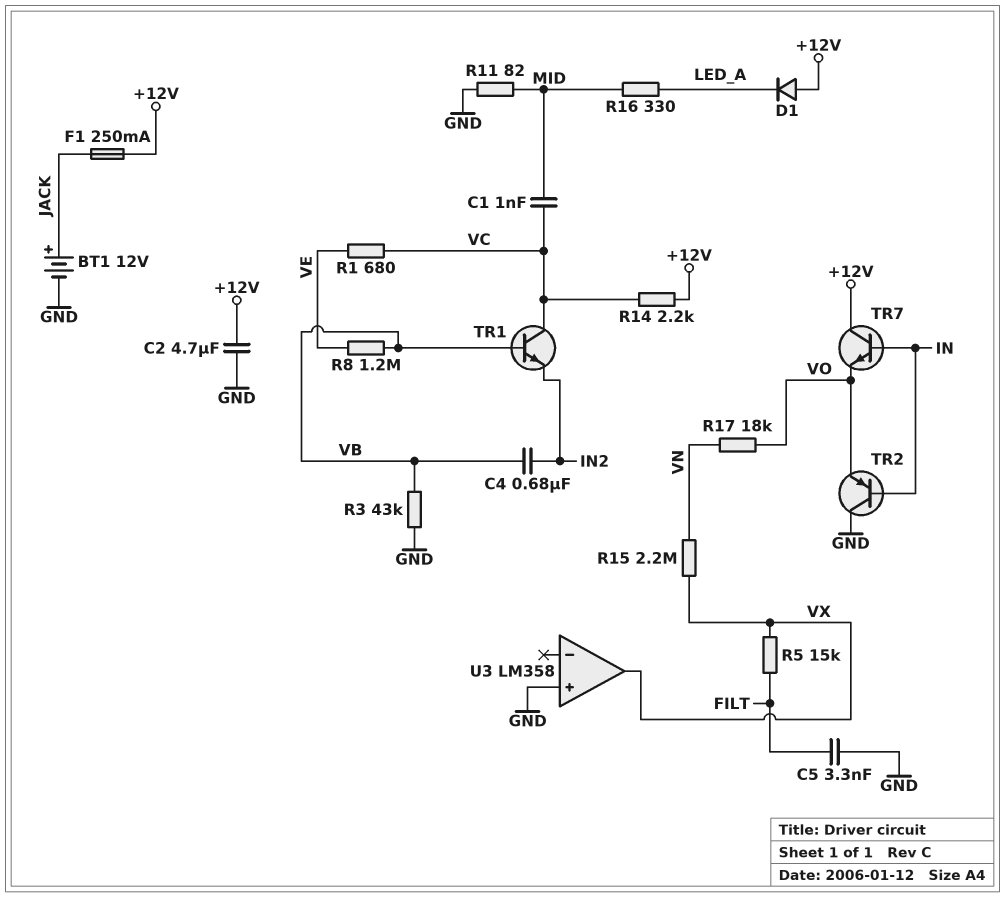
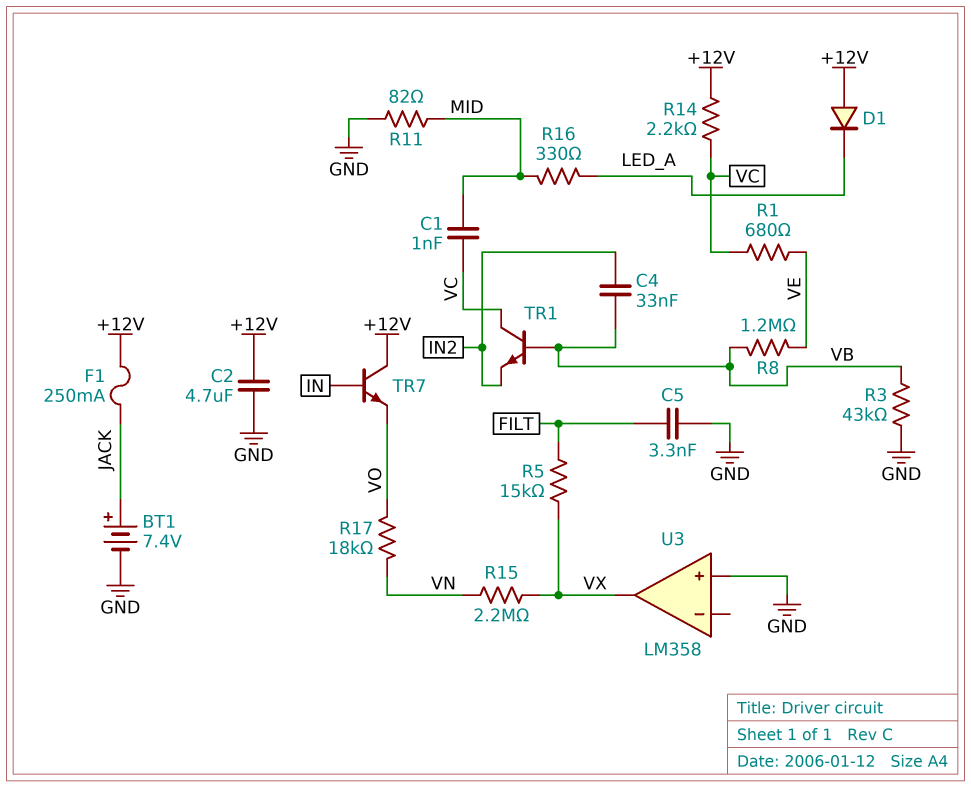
BT1: 12V (plus JACK, minus GND) -> 7.4V (plus JACK, minus GND)
C4: 680nF (IN2, VB) -> 33nF (IN2, VB)
TR2: PNP (B IN, C GND, E VO) -> none

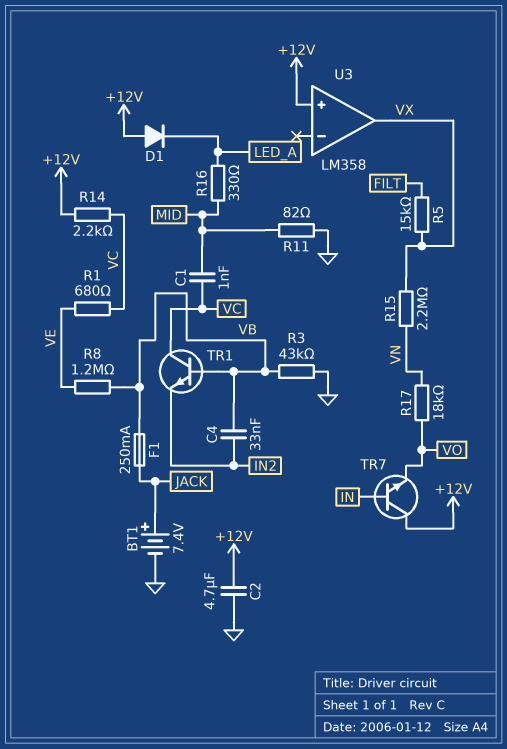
C5: 3.3nF (FILT, GND) -> none
F1: 250mA (+12V, JACK) -> 250mA (JACK, VB)
U3 pin in+: GND -> +12V

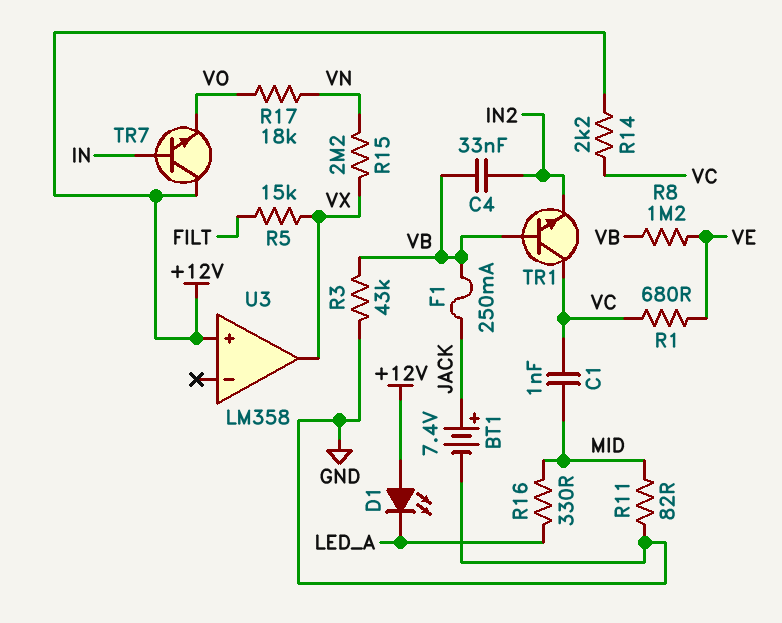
C2: 4.7uF (+12V, GND) -> none
D1: diode (A +12V, K LED_A) -> LED (A +12V, K LED_A)

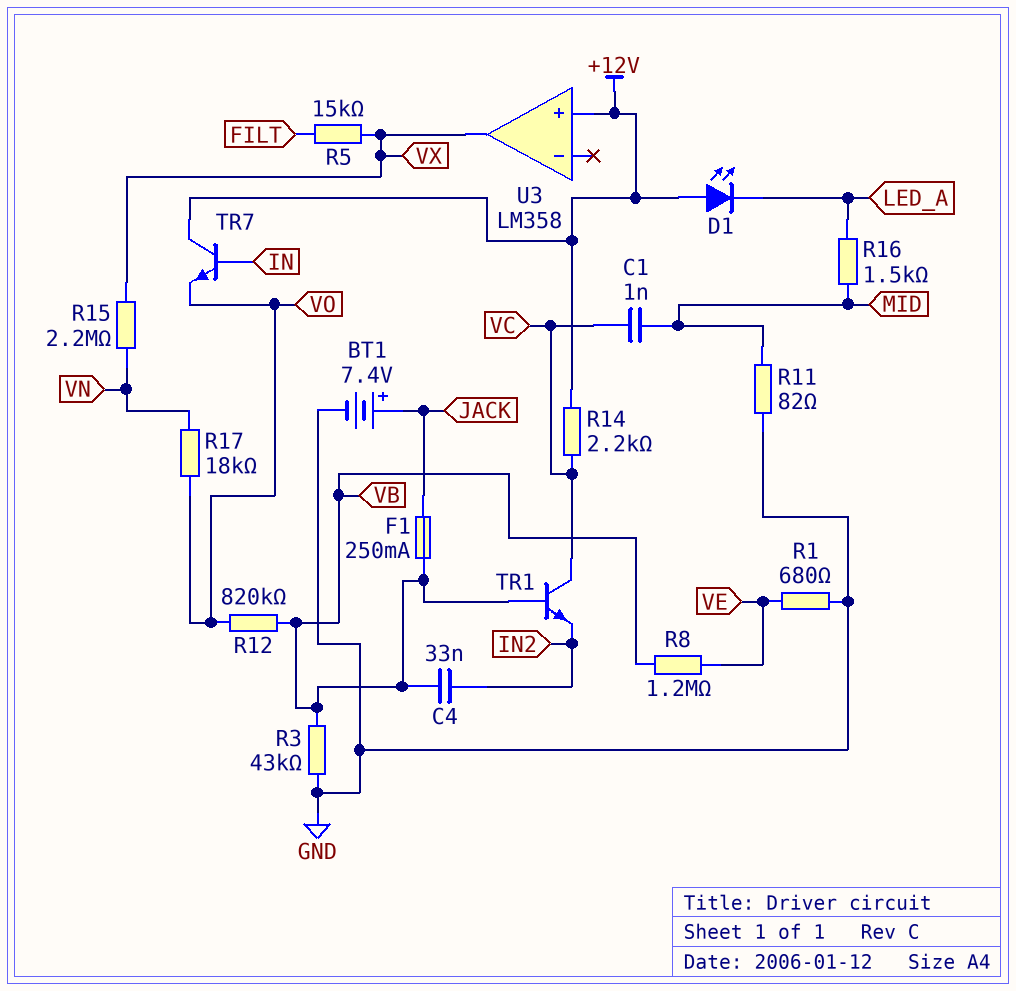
R1: 680 (VC, VE) -> 680 (GND, VE)
R12: none -> 820k (VB, VO)
R16: 330 (LED_A, MID) -> 1.5k (LED_A, MID)

